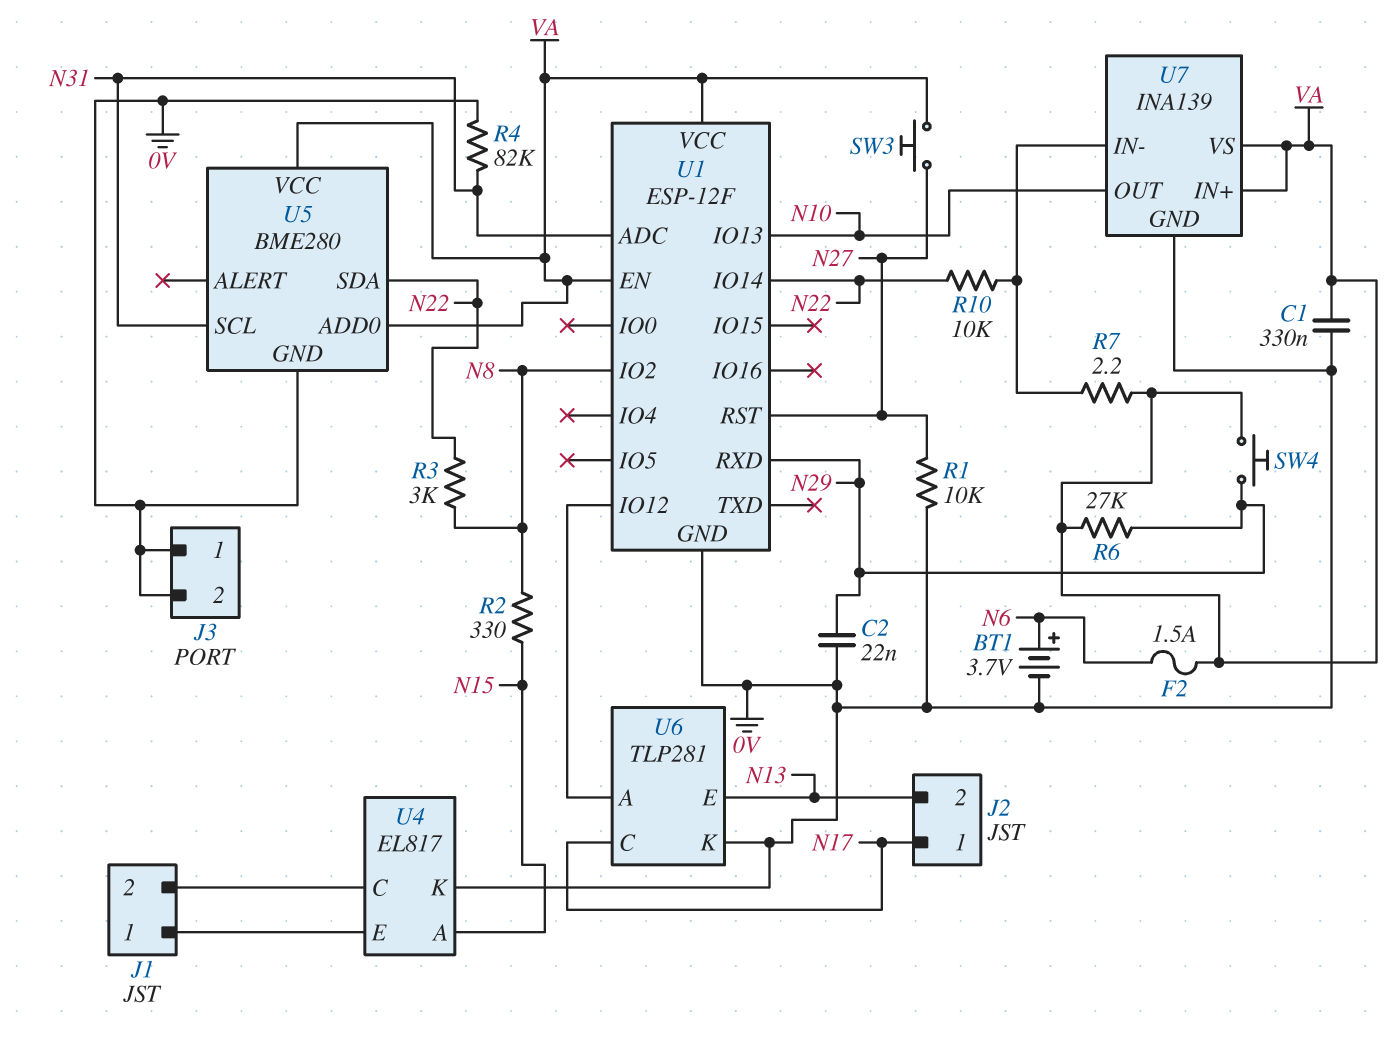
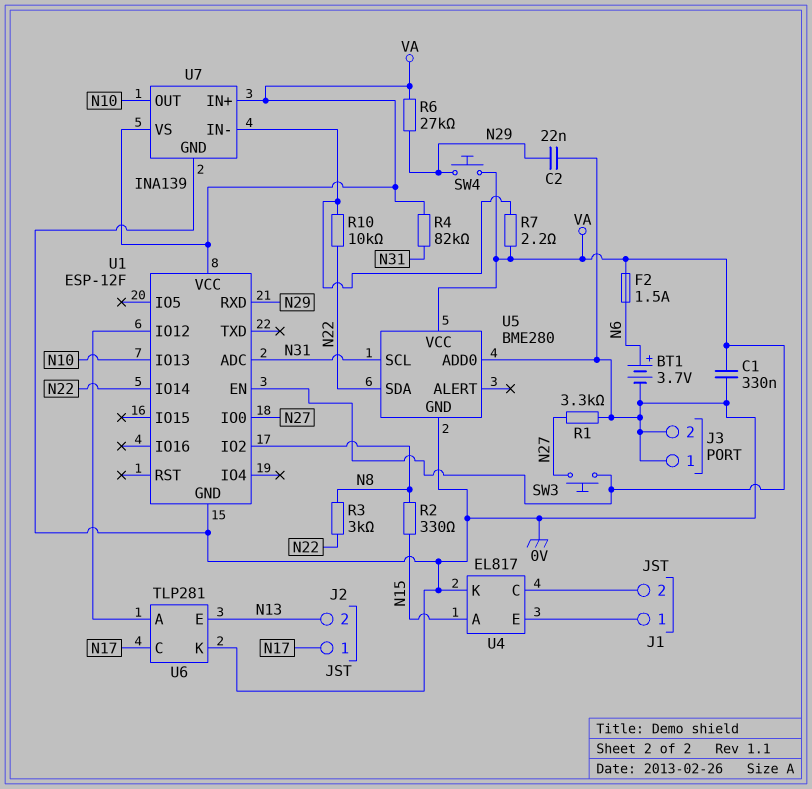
R1: 10k (0V, N27) -> 3.3k (0V, N27)
R4: 82k (0V, N31) -> 82k (N31, VA)
U1 pin IO0: none -> N27
U1 pin RST: N27 -> none
U5 pin ADD0: VA -> 0V

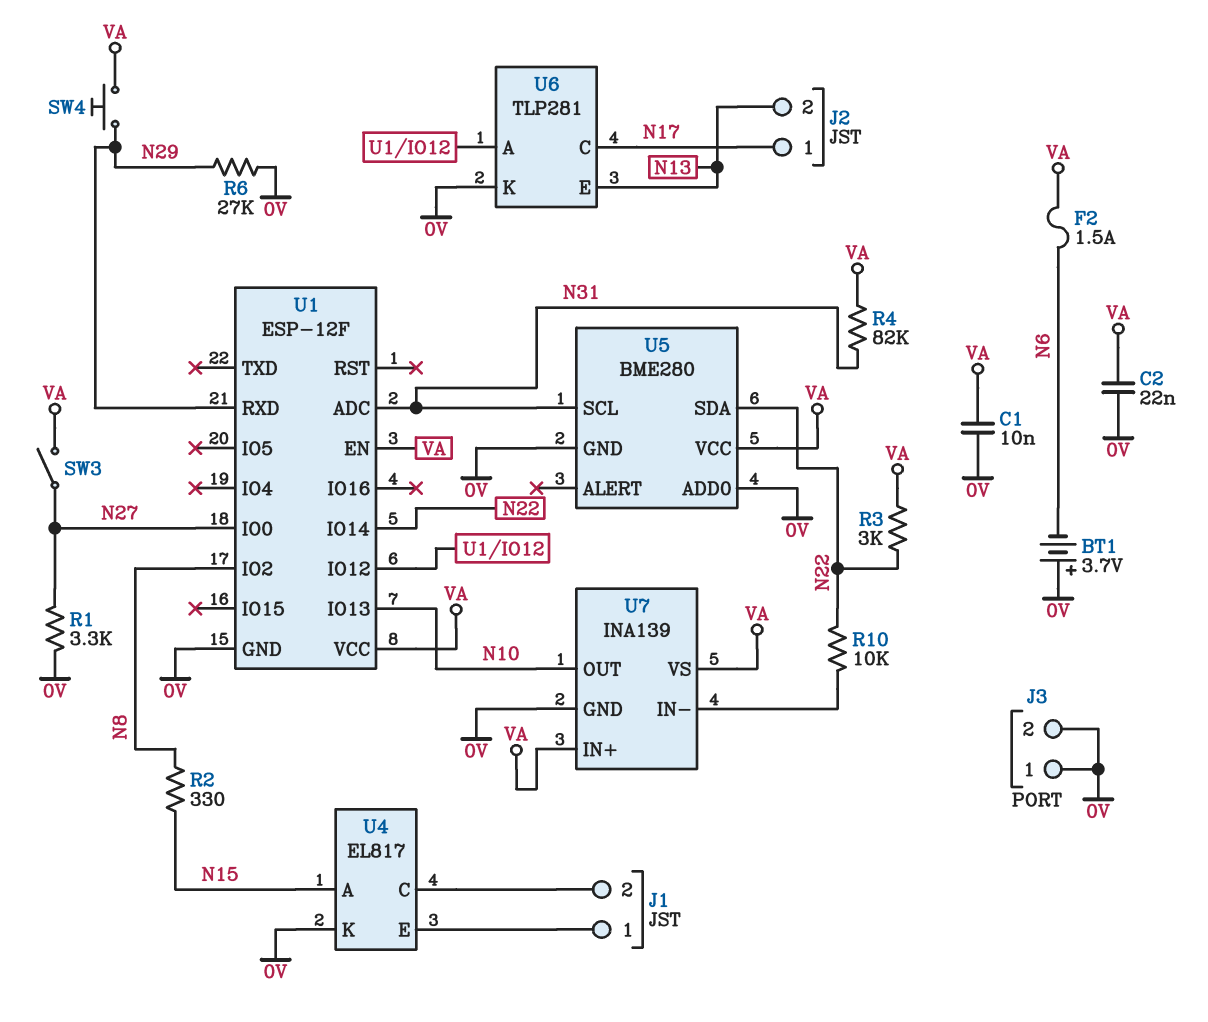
BT1: 3.7V (plus N6, minus 0V) -> 3.7V (plus 0V, minus N6)
C1: 330nF (0V, VA) -> 10nF (0V, VA)
C2: 22nF (0V, N29) -> 22nF (0V, VA)
R3: 3k (N8, N22) -> 3k (N22, VA)
R6: 27k (N29, VA) -> 27k (0V, N29)
R7: 2.2 (U7/IN-, VA) -> none
SW3: button (N27, VA) -> switch (N27, VA)

